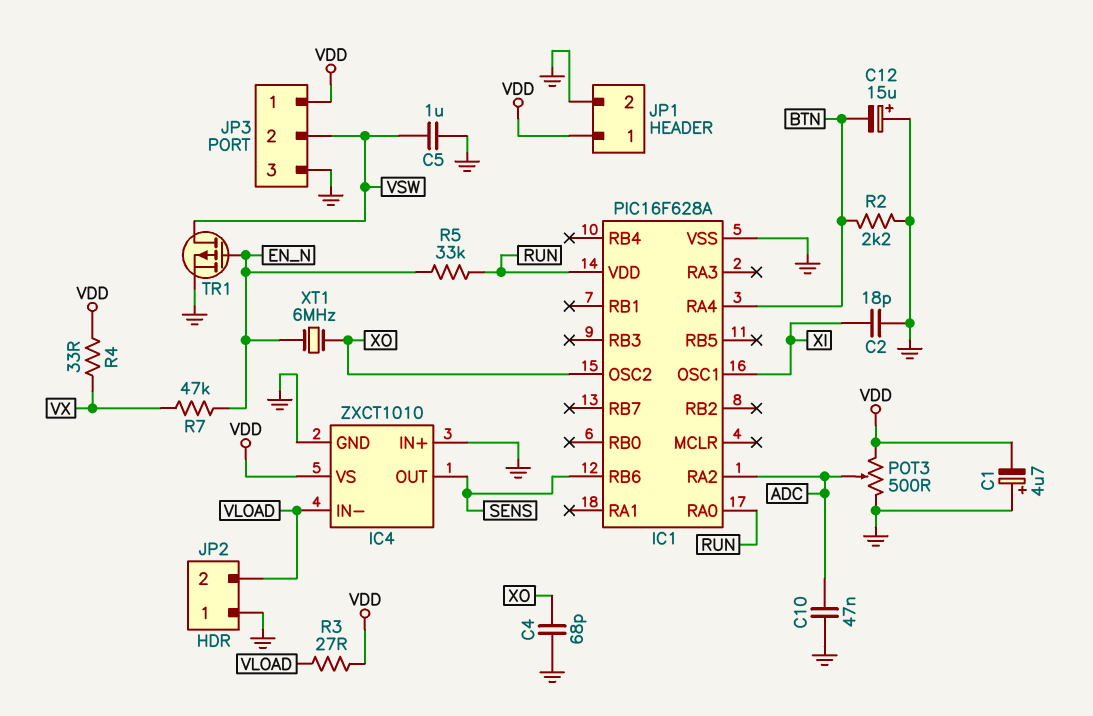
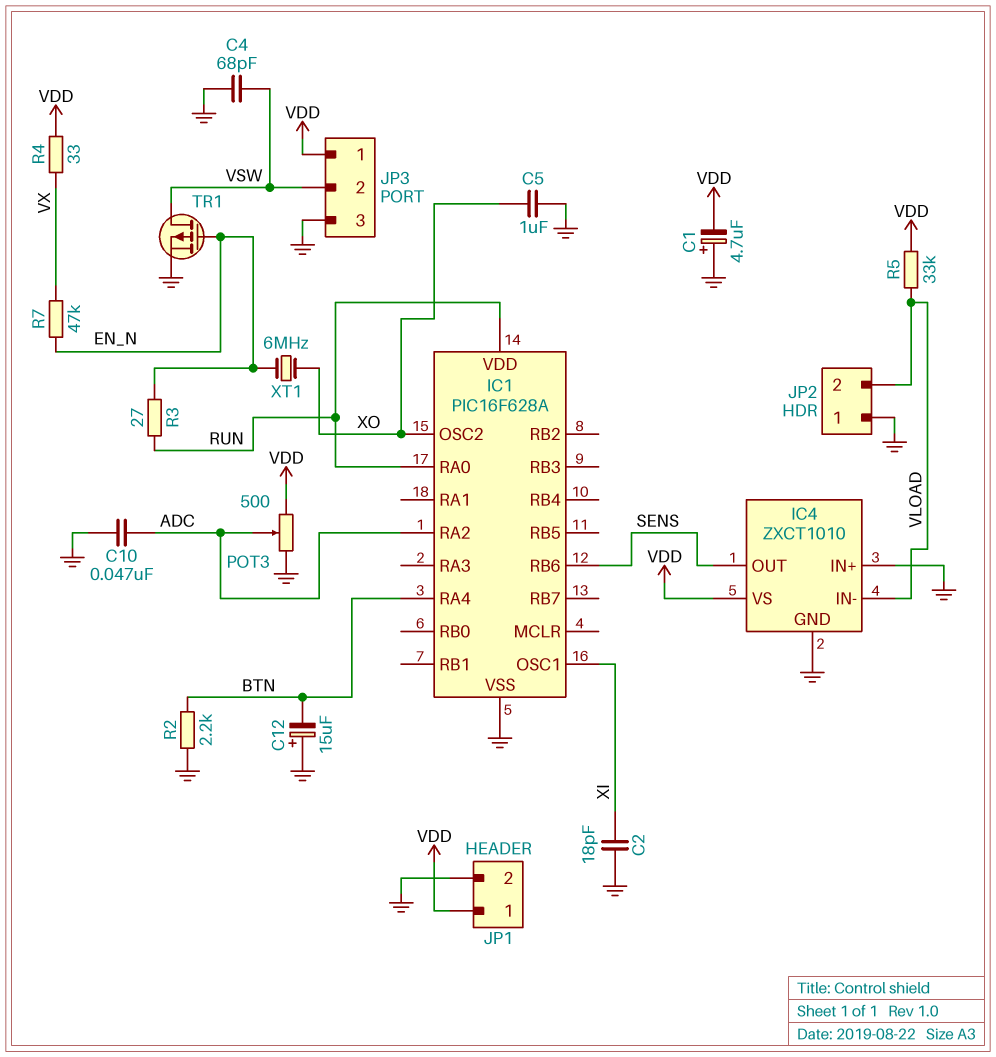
C4: 68pF (GND, XO) -> 68pF (GND, VSW)
C5: 1uF (GND, VSW) -> 1uF (GND, XO)
R3: 27 (VDD, VLOAD) -> 27 (EN_N, RUN)
R5: 33k (EN_N, RUN) -> 33k (VDD, VLOAD)

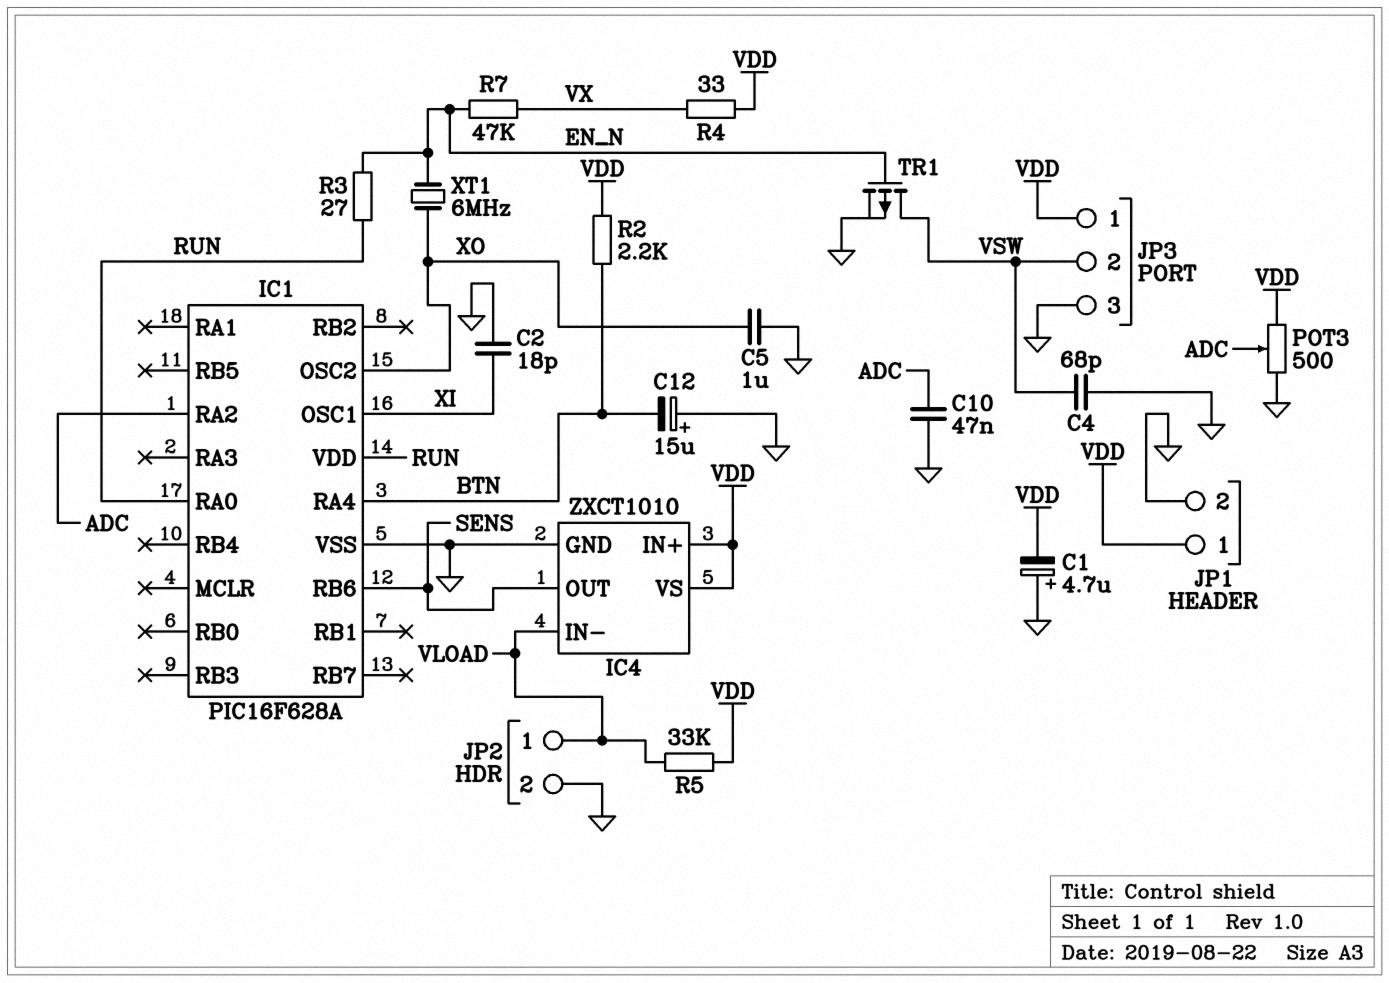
IC4 pin IN+: GND -> VDD
JP2 pin 1: GND -> VLOAD
JP2 pin 2: VLOAD -> GND
R2: 2.2k (BTN, GND) -> 2.2k (BTN, VDD)

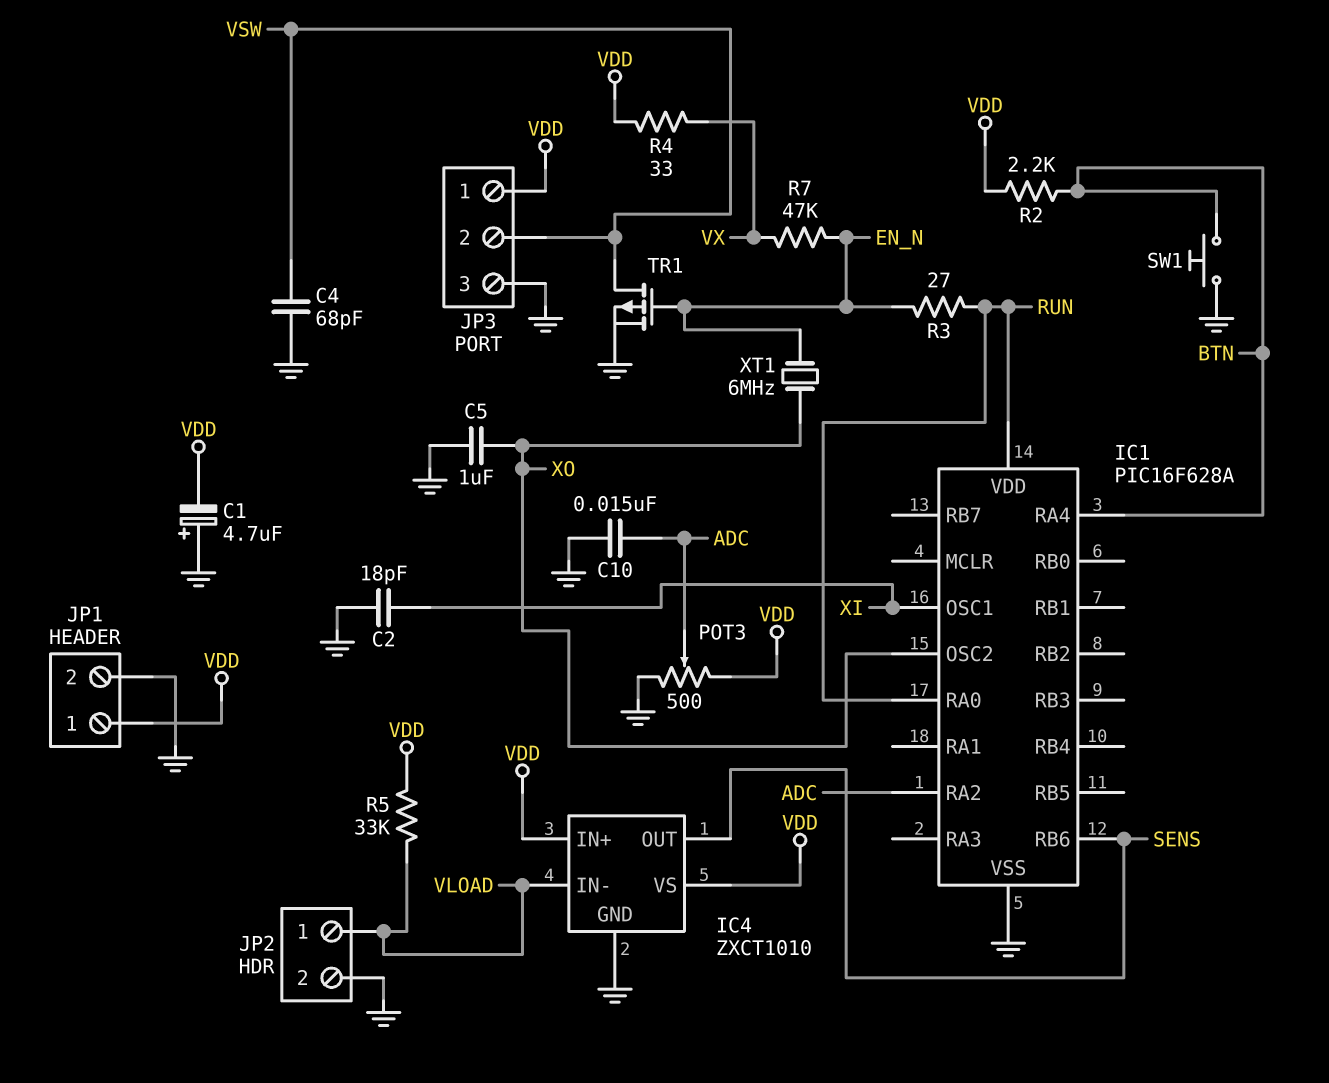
C10: 47nF (ADC, GND) -> 15nF (ADC, GND)
C12: 15uF (plus GND, minus BTN) -> none
SW1: none -> button (BTN, GND)

